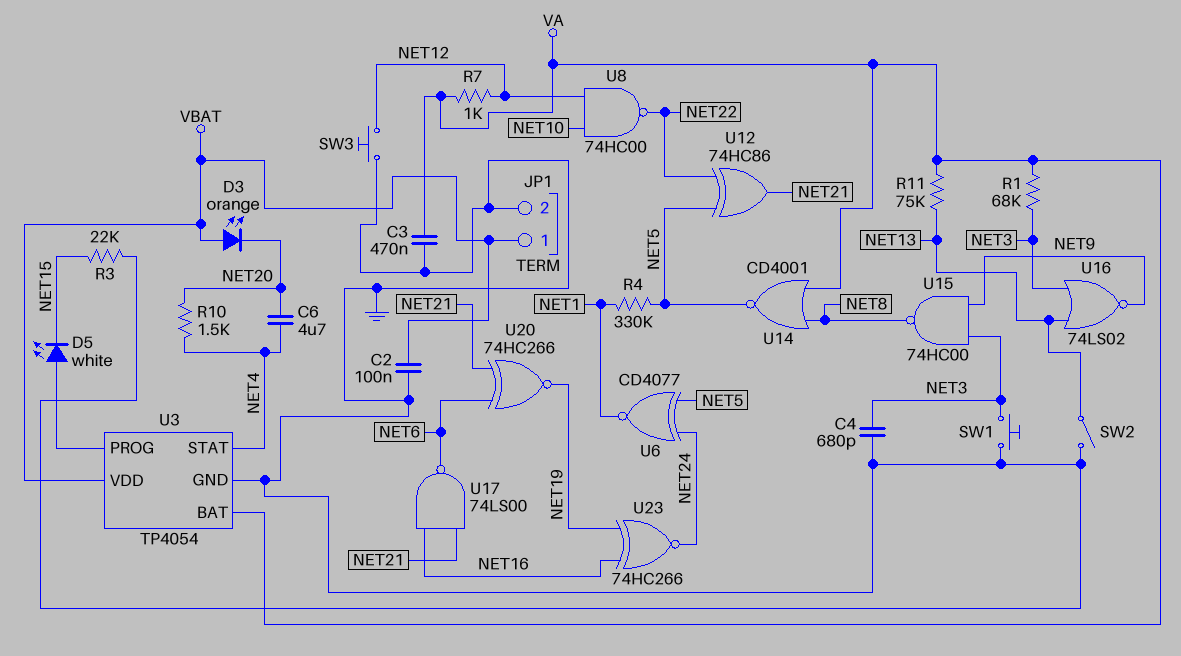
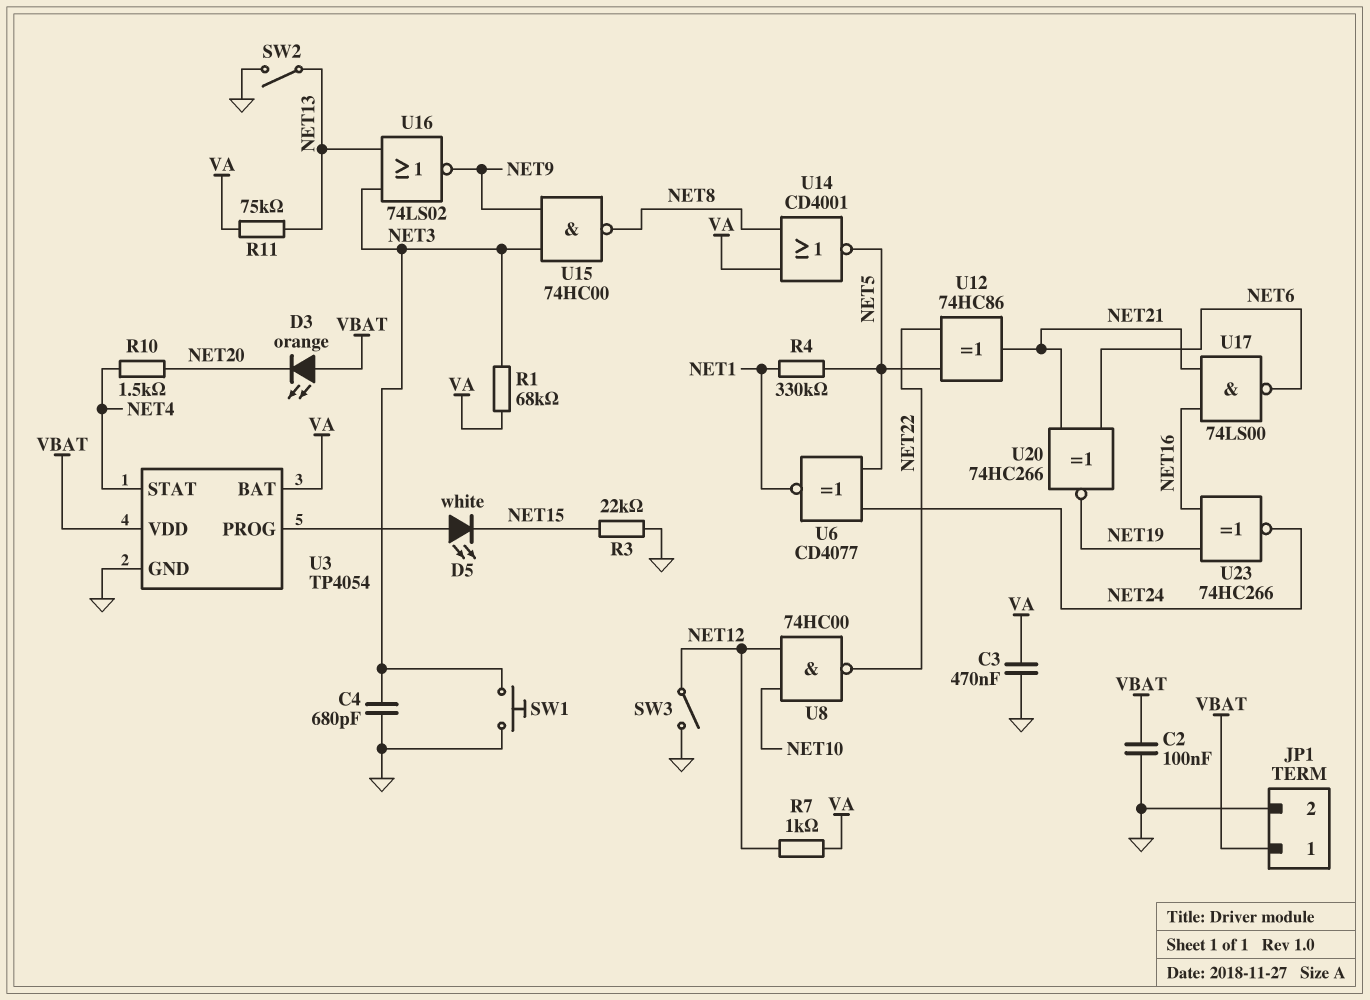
C6: 4.7uF (NET4, NET20) -> none
SW3: button (GND, NET12) -> switch (GND, NET12)

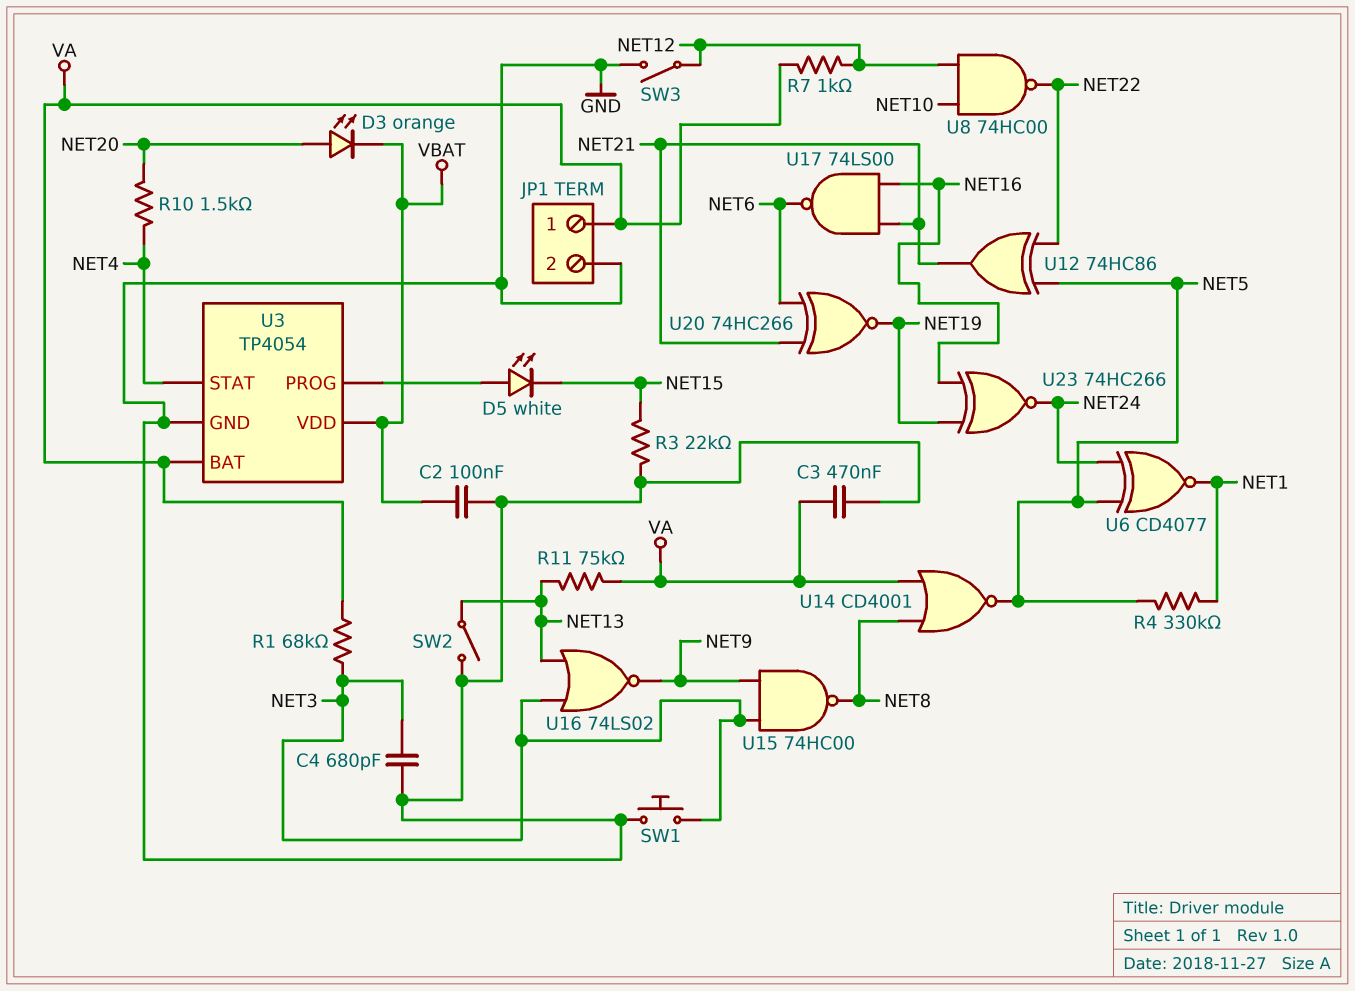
D3: LED orange (A VBAT, K NET20) -> LED orange (A NET20, K VBAT)
JP1 pin 1: VBAT -> VA

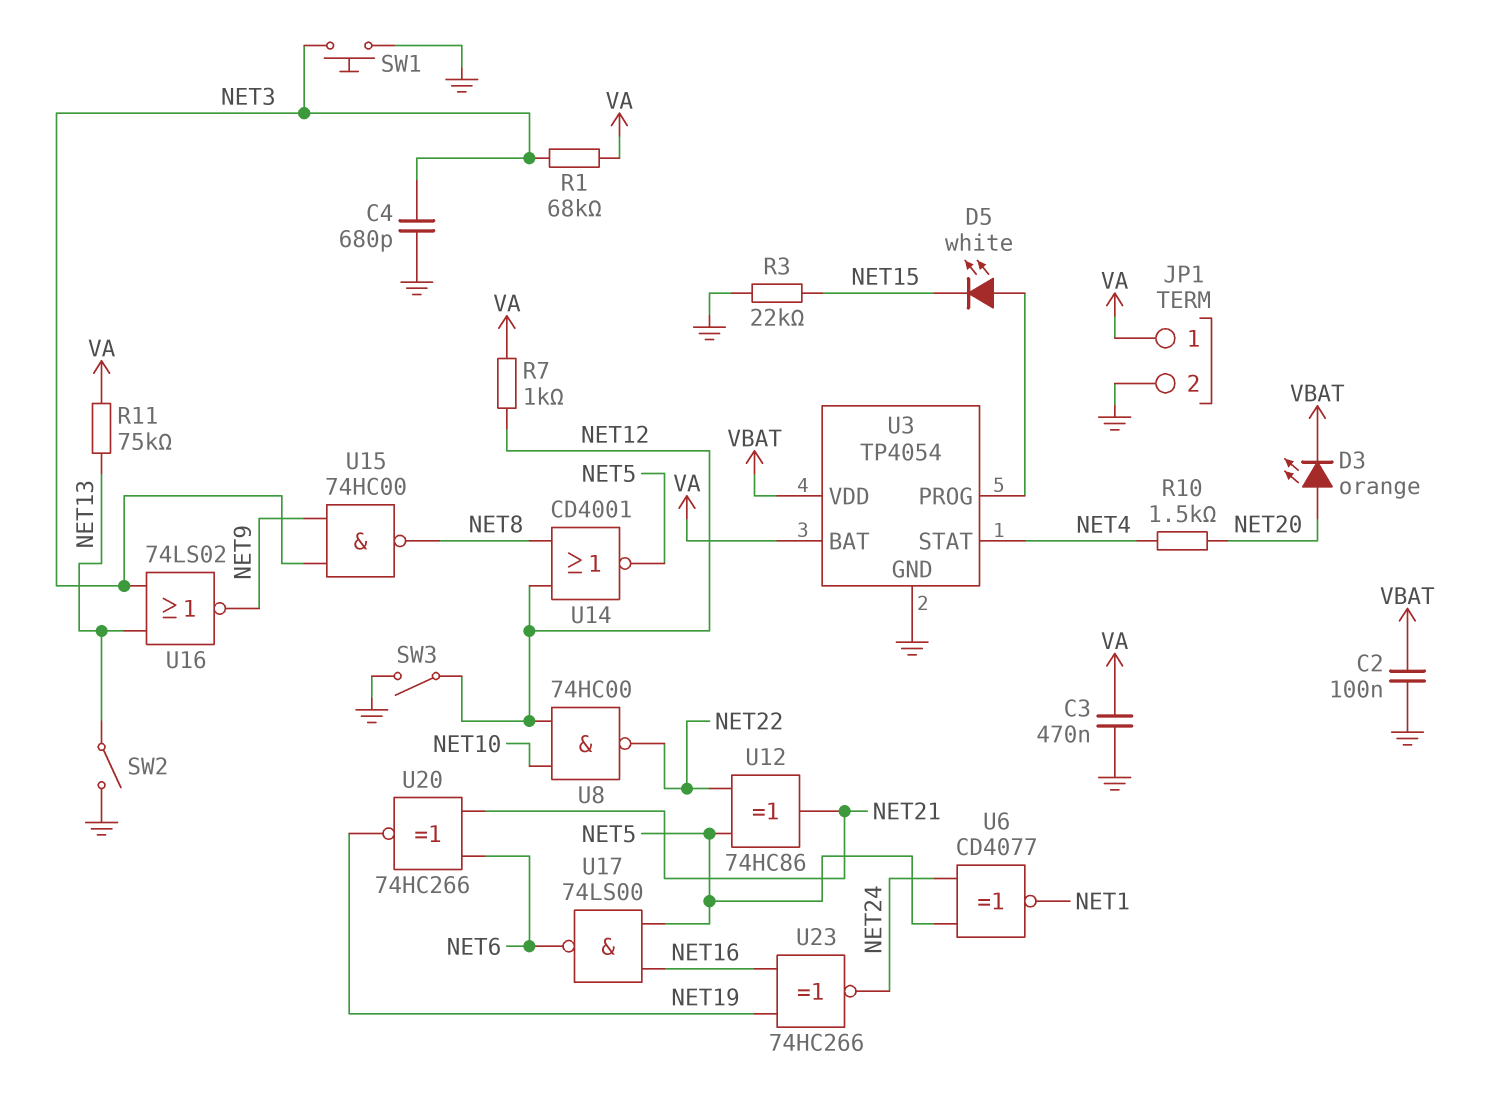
R4: 330k (NET1, NET5) -> none
U14: NOR CD4001 (in NET8, in VA, out NET5) -> NOR CD4001 (in NET8, in NET12, out NET5)
U17: NAND 74LS00 (in NET16, in NET21, out NET6) -> NAND 74LS00 (in NET5, in NET16, out NET6)

